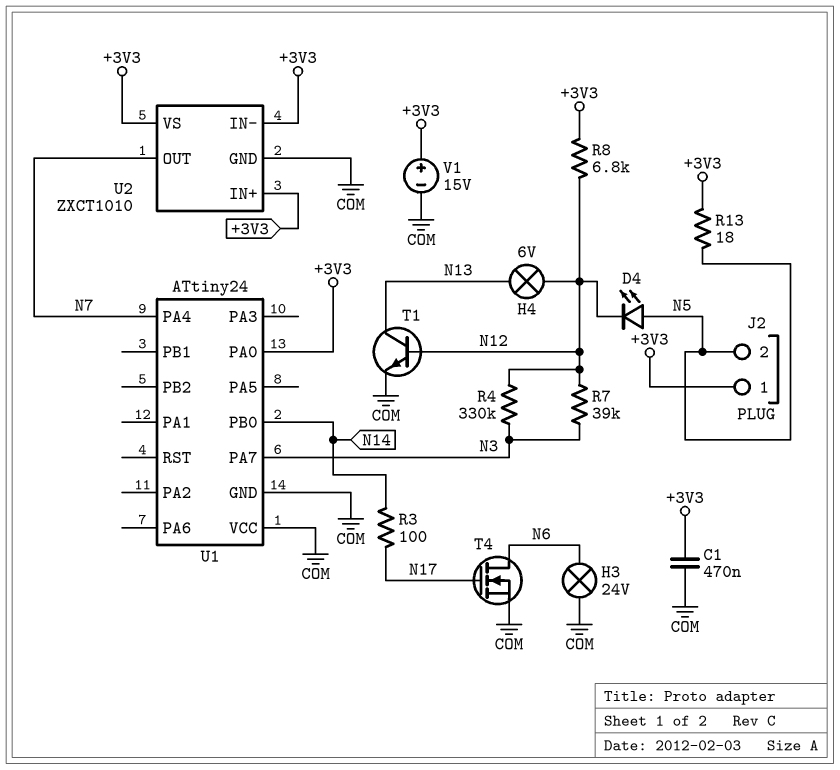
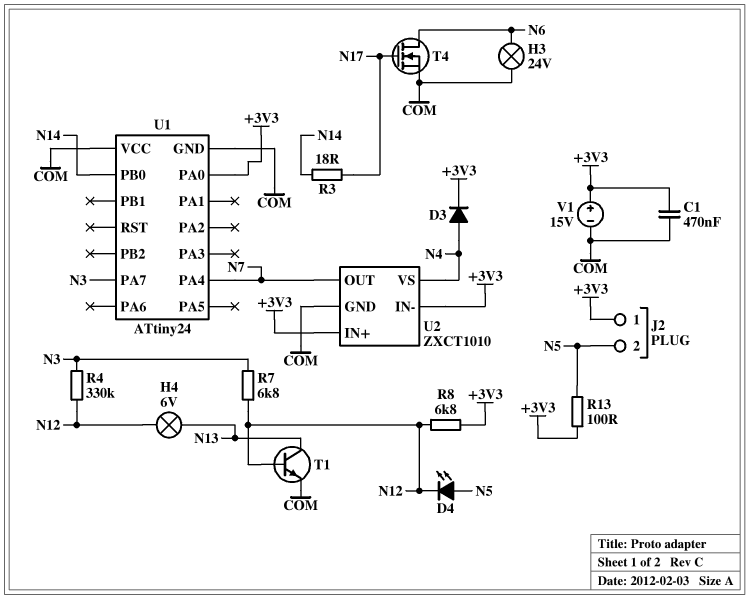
D3: none -> diode (A N4, K +3V3)
R3: 100 (N14, N17) -> 18 (N14, N17)
R7: 39k (N3, N12) -> 6.8k (N3, N12)
R13: 18 (+3V3, N5) -> 100 (+3V3, N5)
U2 pin VS: +3V3 -> N4

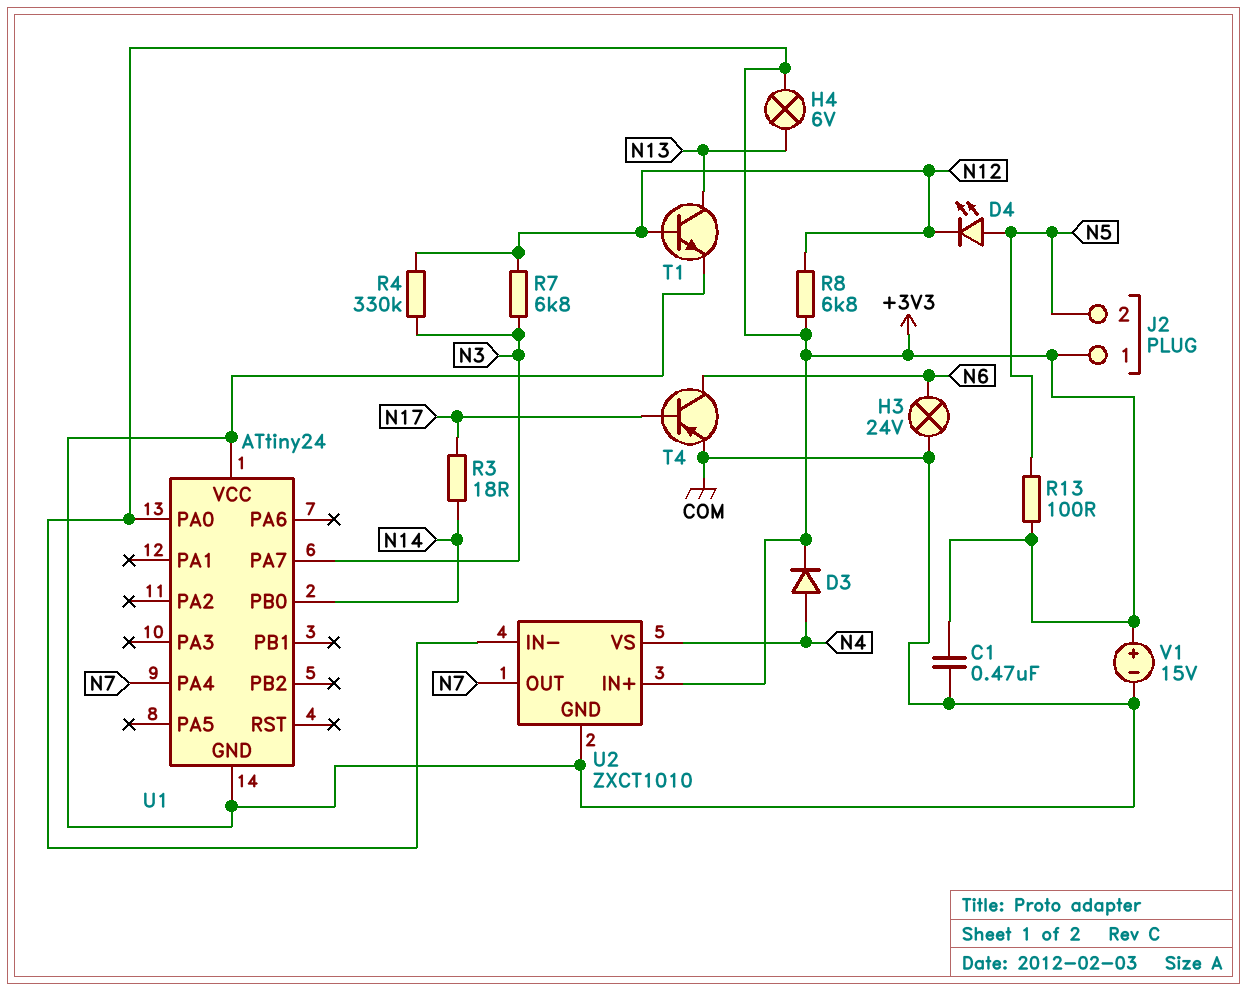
H4: lamp 6V (N12, N13) -> lamp 6V (+3V3, N13)
T4: NMOS (G N17, D N6, S COM) -> PNP (B N17, C N6, E COM)

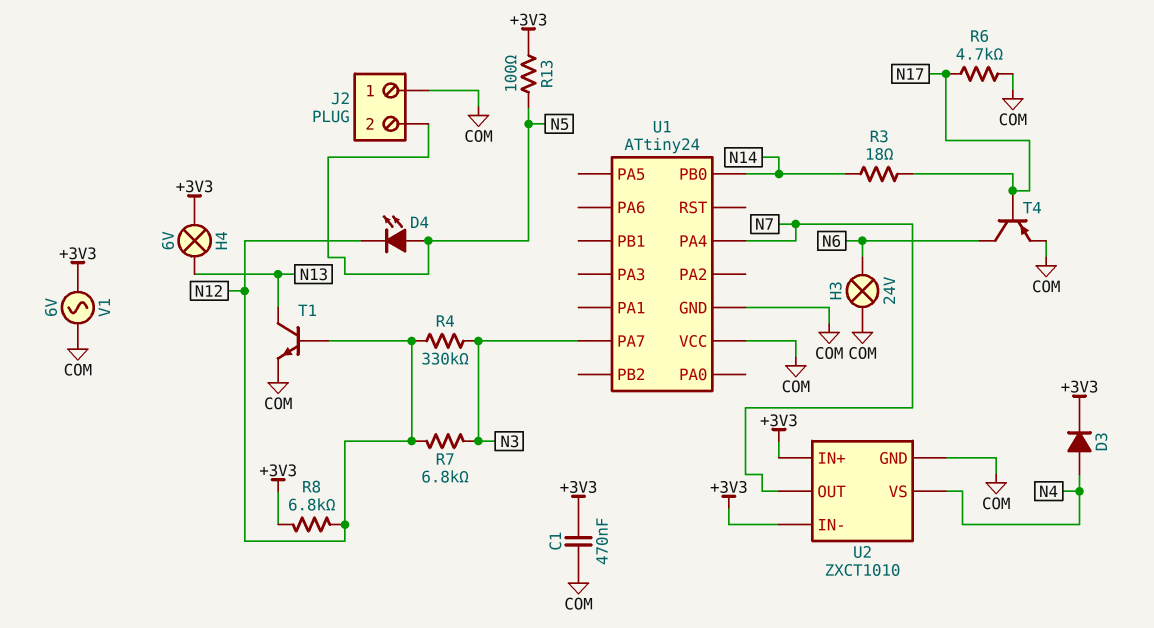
J2 pin 1: +3V3 -> COM
R6: none -> 4.7k (COM, N17)
U1 pin PA0: +3V3 -> none
V1: 15V (plus +3V3, minus COM) -> AC 6V (+3V3, COM)

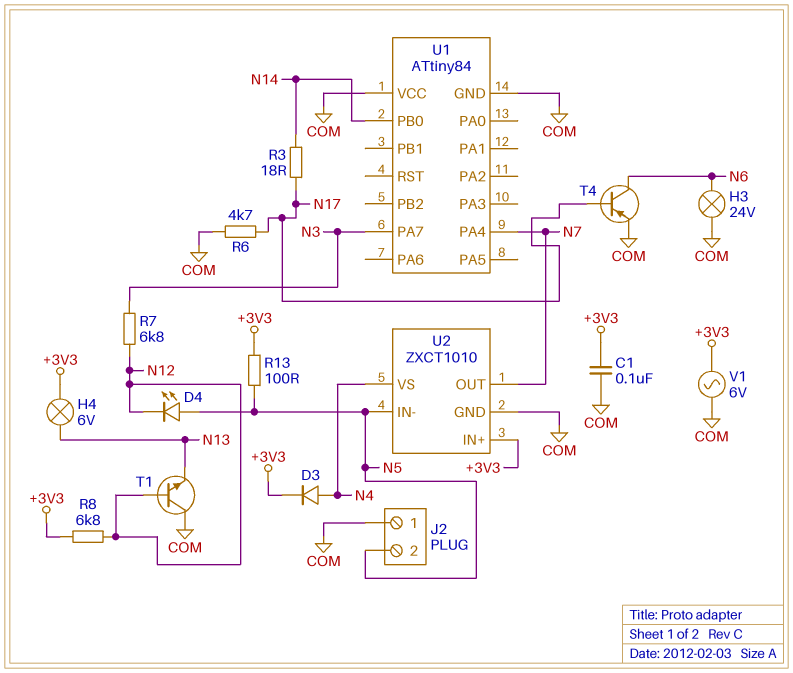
C1: 470nF (+3V3, COM) -> 100nF (+3V3, COM)
R4: 330k (N3, N12) -> none
T1: NPN (B N12, C N13, E COM) -> NPN (B N12, C COM, E N13)
U1: ATtiny24 -> ATtiny84
U2 pin IN-: +3V3 -> N5

